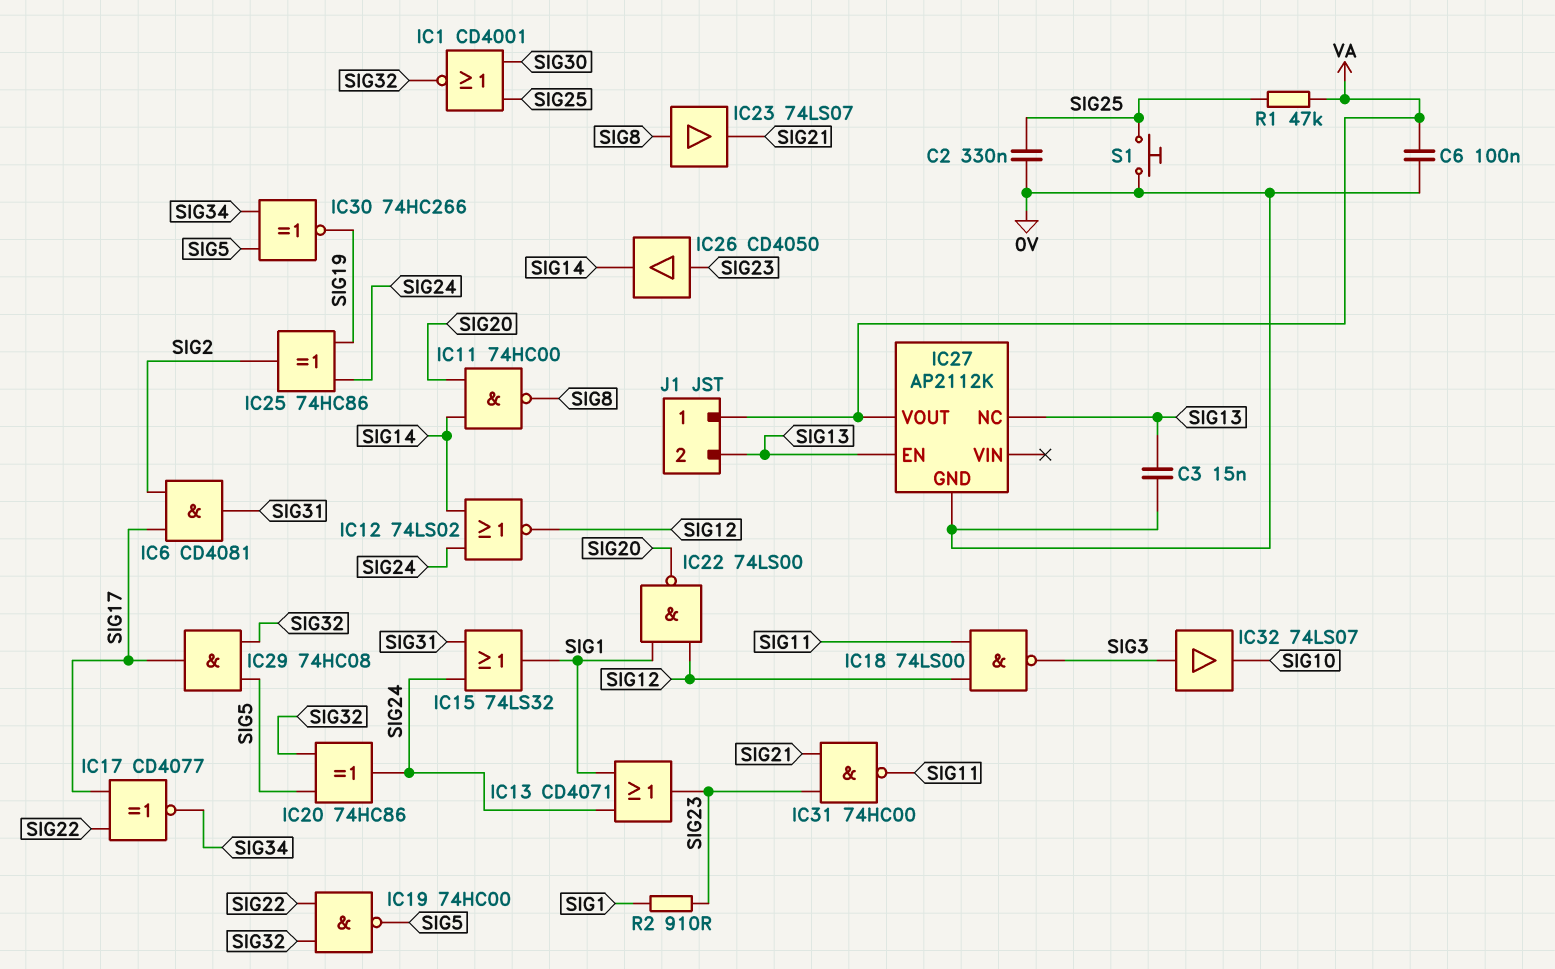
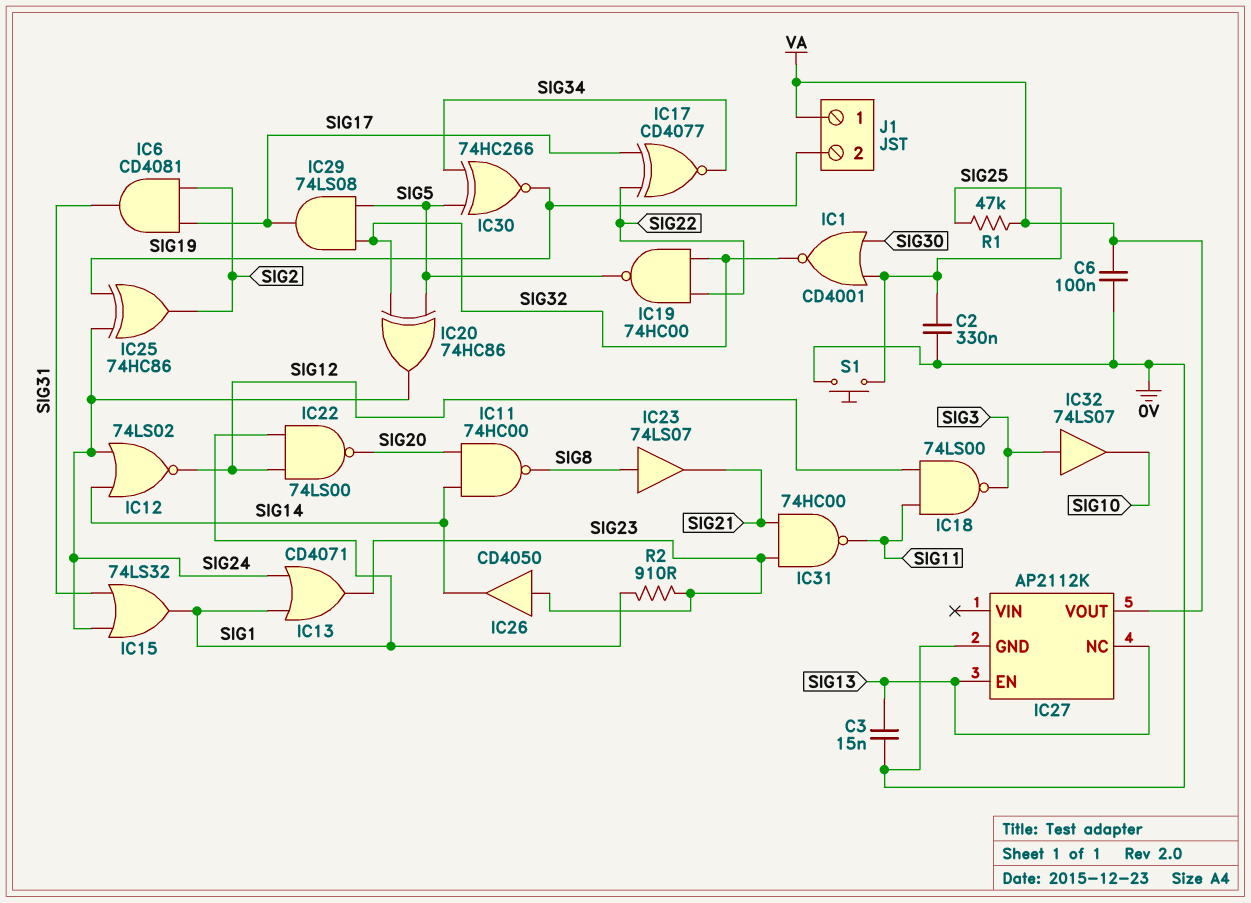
IC29: AND 74HC08 (in SIG5, in SIG32, out SIG17) -> AND 74LS08 (in SIG5, in SIG32, out SIG17)
J1 pin 2: SIG13 -> SIG19

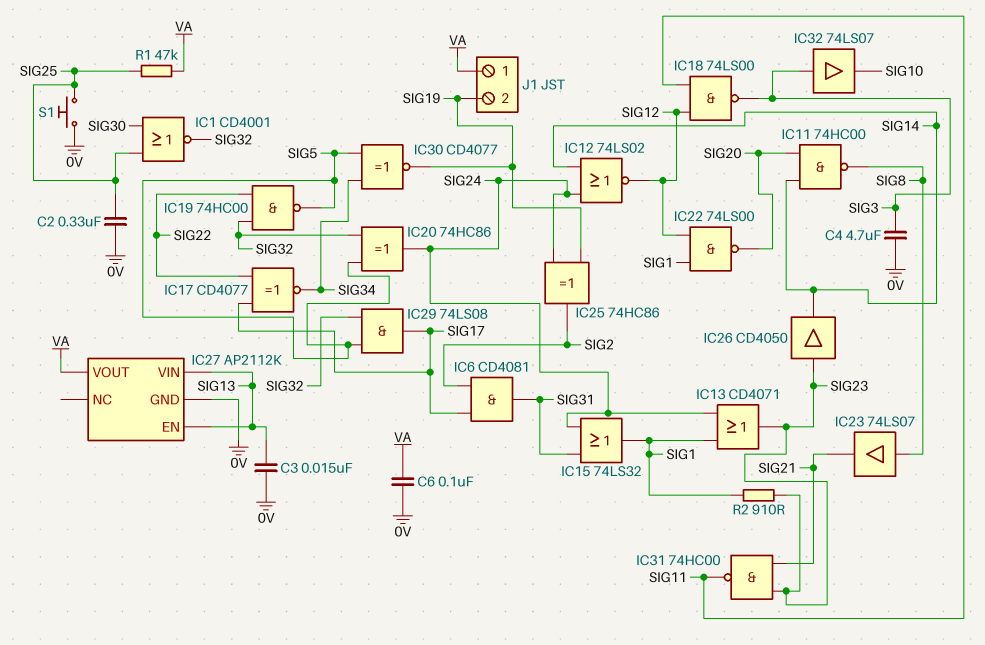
C4: none -> 4.7uF (0V, SIG3)
IC27 pin NC: SIG13 -> none
IC27 pin VIN: none -> SIG13
IC30: XNOR 74HC266 (in SIG5, in SIG34, out SIG19) -> XNOR CD4077 (in SIG5, in SIG34, out SIG19)

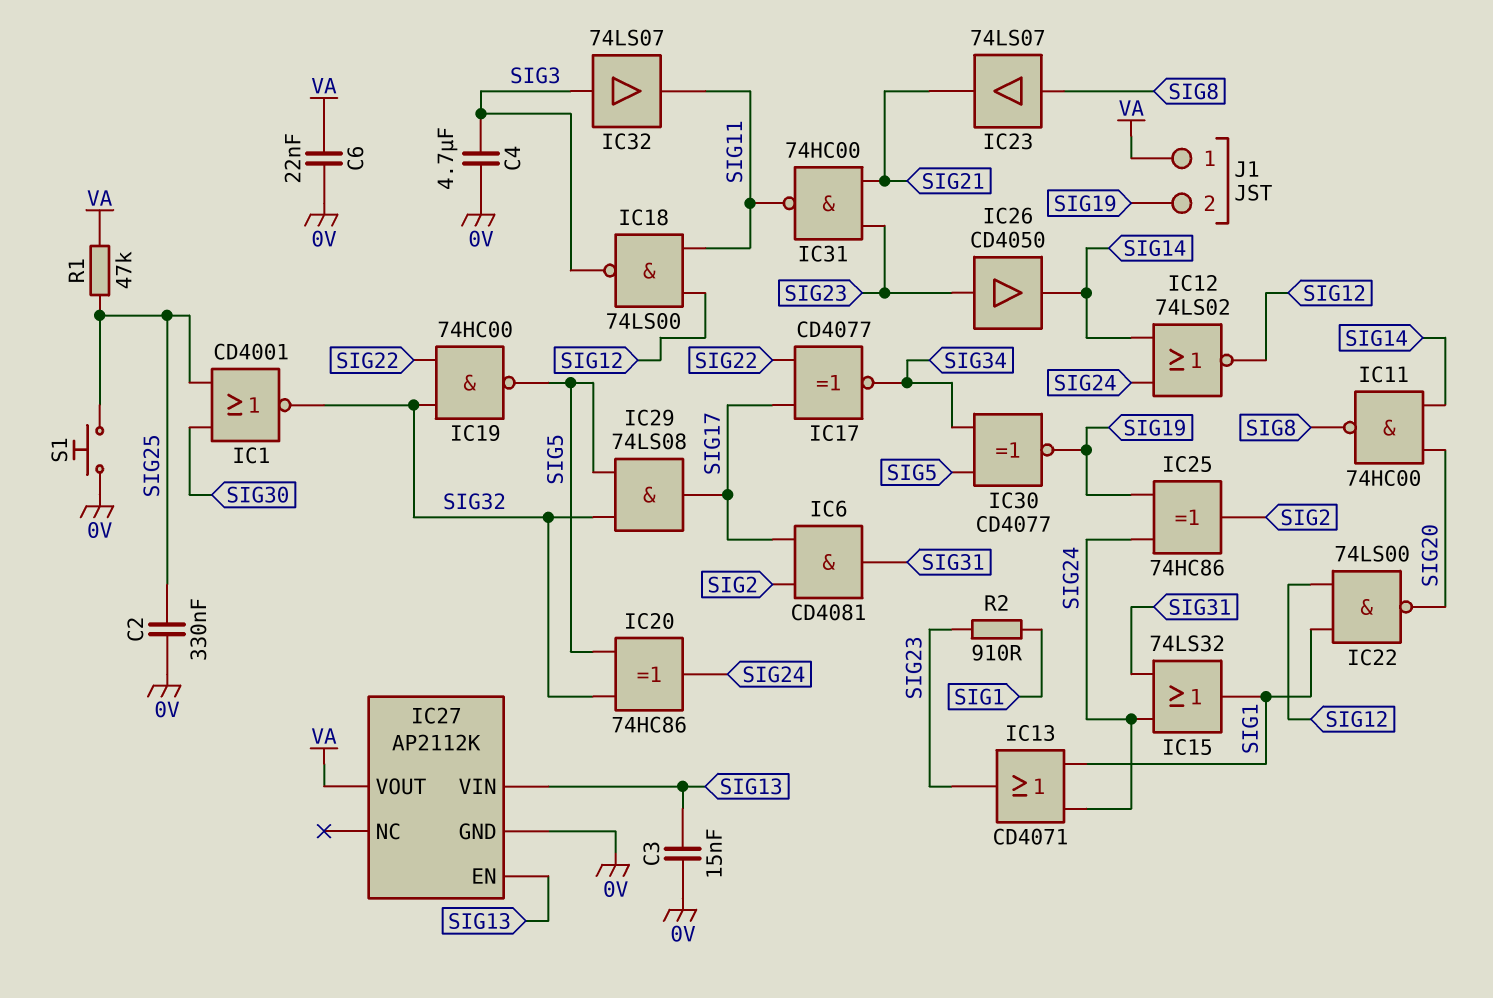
C6: 100nF (0V, VA) -> 22nF (0V, VA)
IC32: buffer 74LS07 (in SIG3, out SIG10) -> buffer 74LS07 (in SIG3, out SIG11)

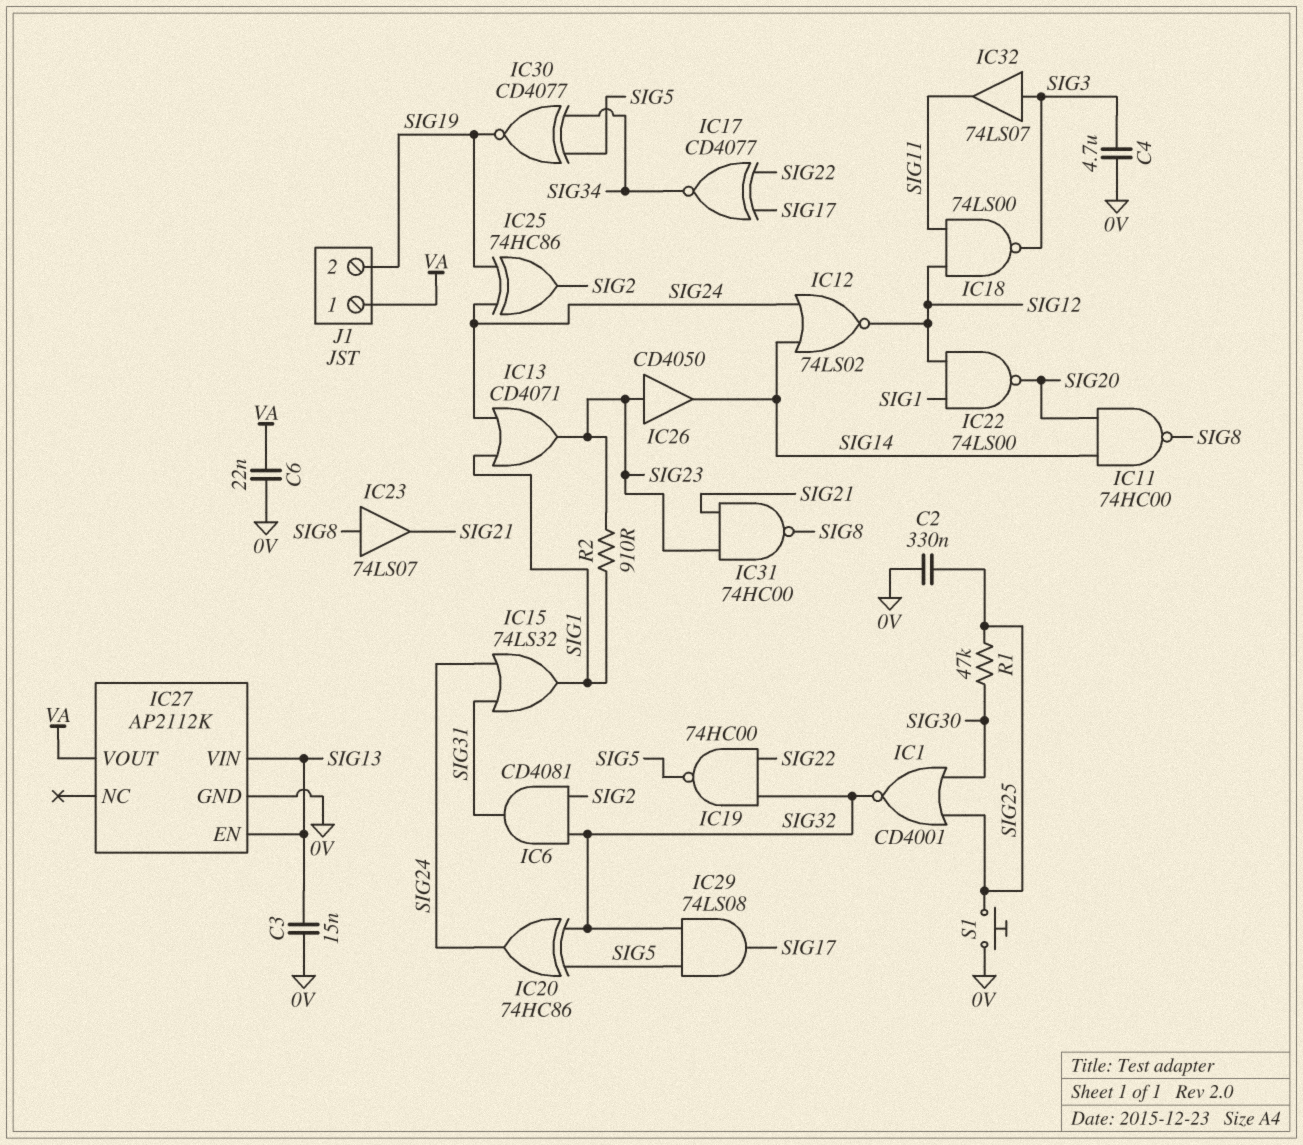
IC6: AND CD4081 (in SIG2, in SIG17, out SIG31) -> AND CD4081 (in SIG2, in SIG32, out SIG31)
IC31: NAND 74HC00 (in SIG21, in SIG23, out SIG11) -> NAND 74HC00 (in SIG21, in SIG23, out SIG8)
R1: 47k (SIG25, VA) -> 47k (SIG25, SIG30)

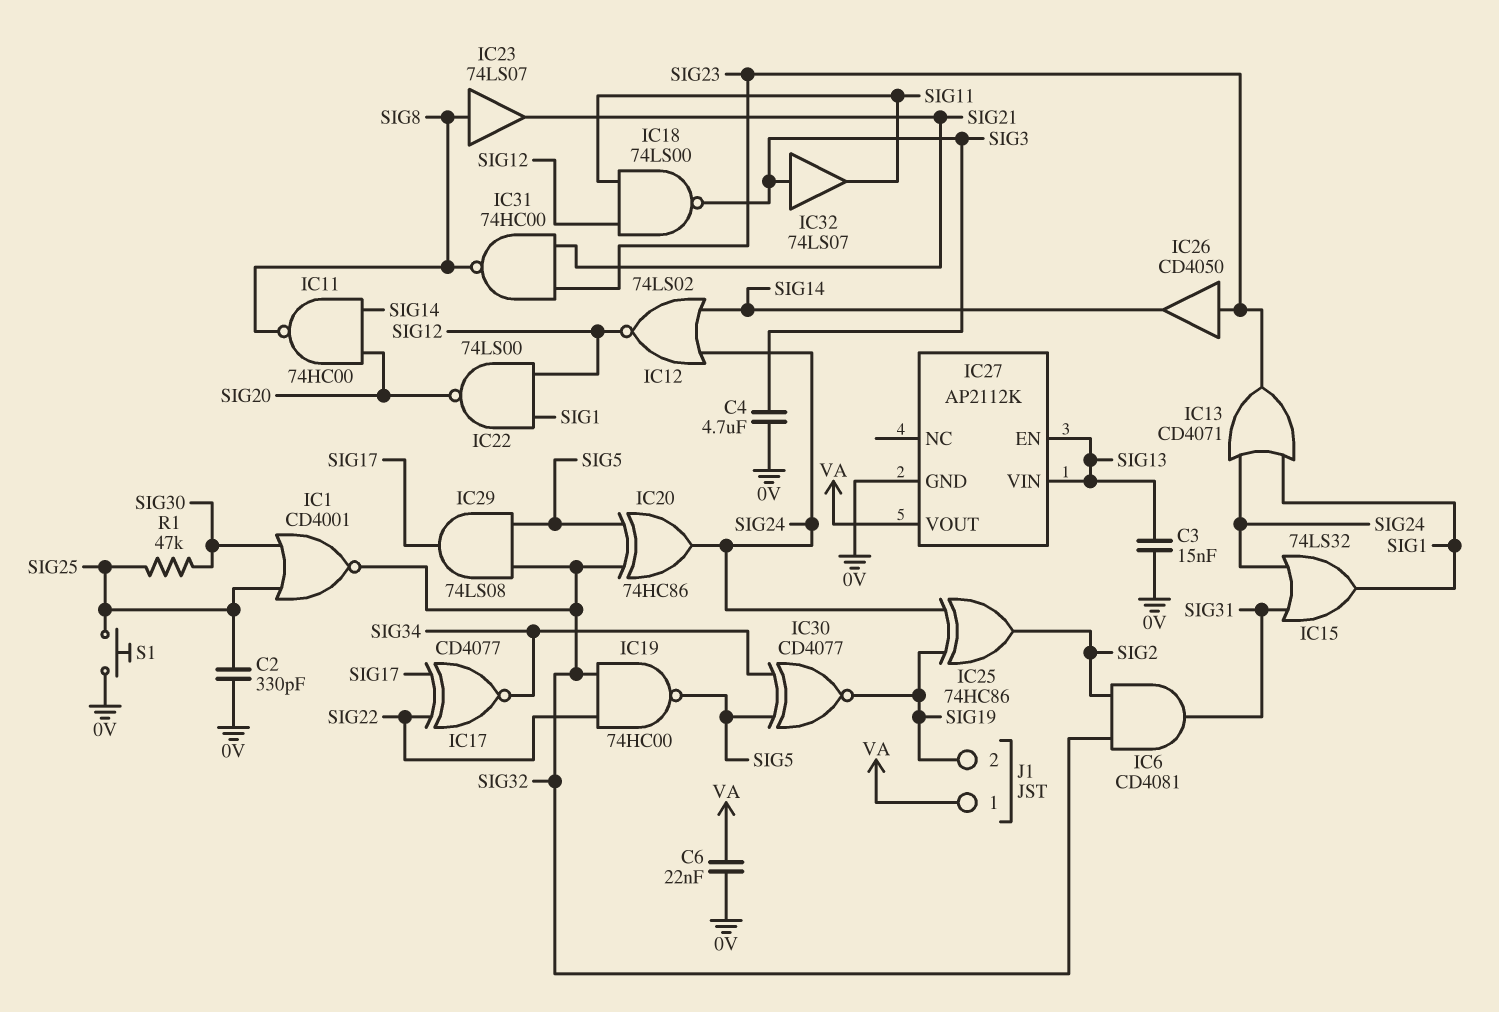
C2: 330nF (0V, SIG25) -> 330pF (0V, SIG25)
R2: 910 (SIG1, SIG23) -> none

